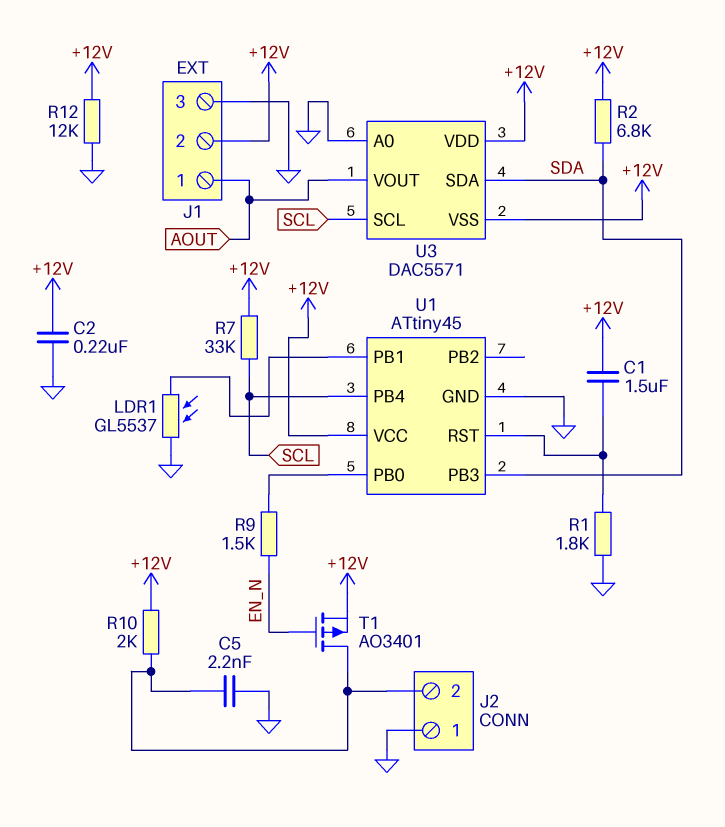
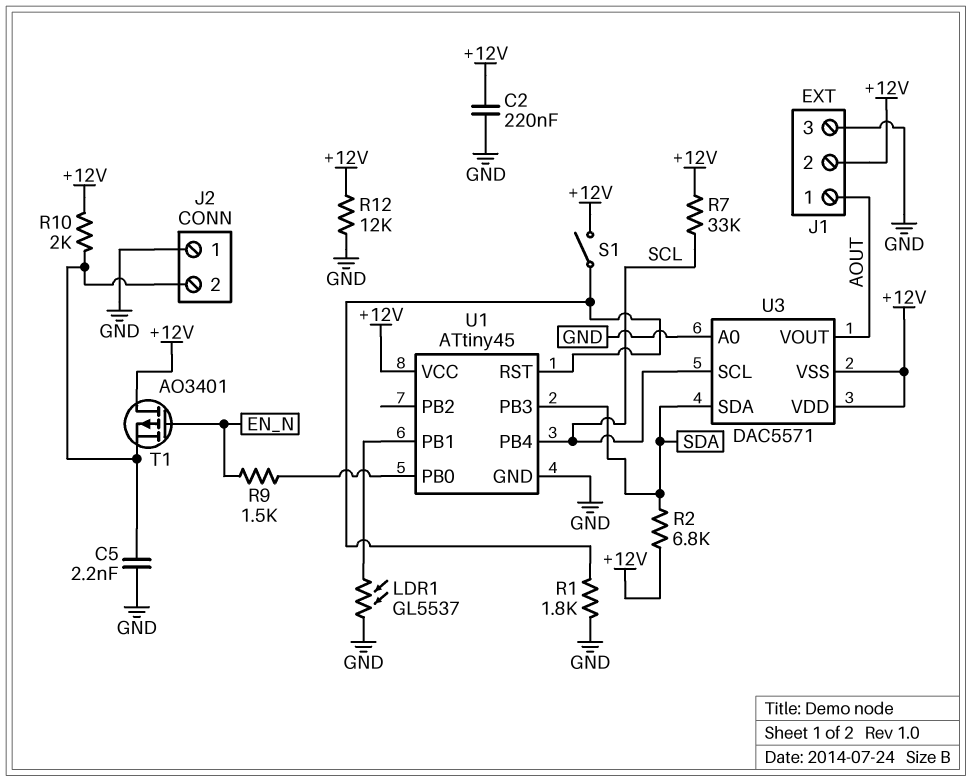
C1: 1.5uF (+12V, U1/RST) -> none
S1: none -> switch (+12V, U1/RST)
T1: PMOS AO3401 (G EN_N, D J2/2, S +12V) -> PMOS AO3401 (G EN_N, D +12V, S J2/2)

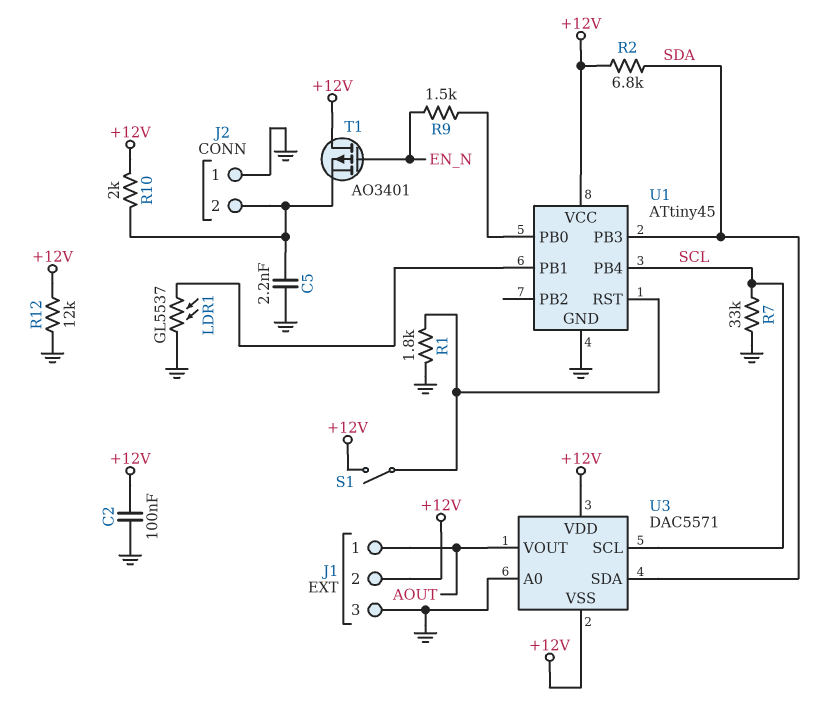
C2: 220nF (+12V, GND) -> 100nF (+12V, GND)
R7: 33k (+12V, SCL) -> 33k (GND, SCL)

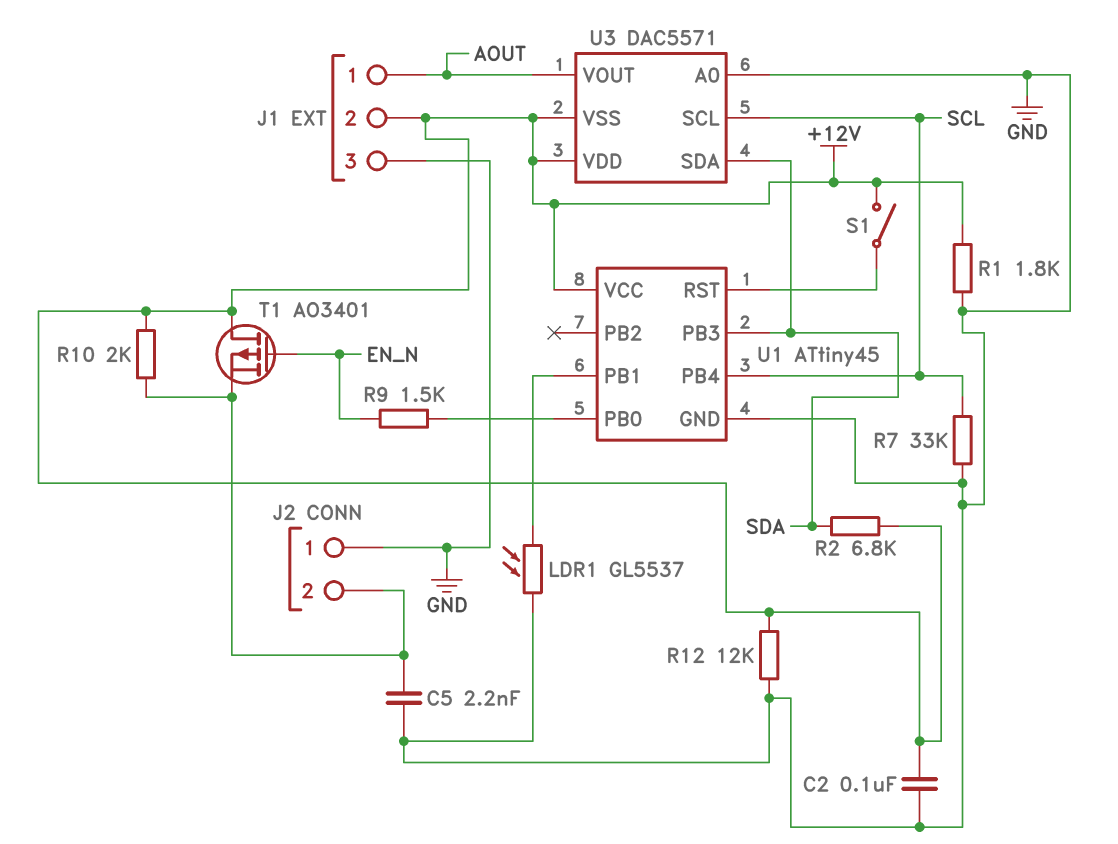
R1: 1.8k (GND, U1/RST) -> 1.8k (+12V, GND)

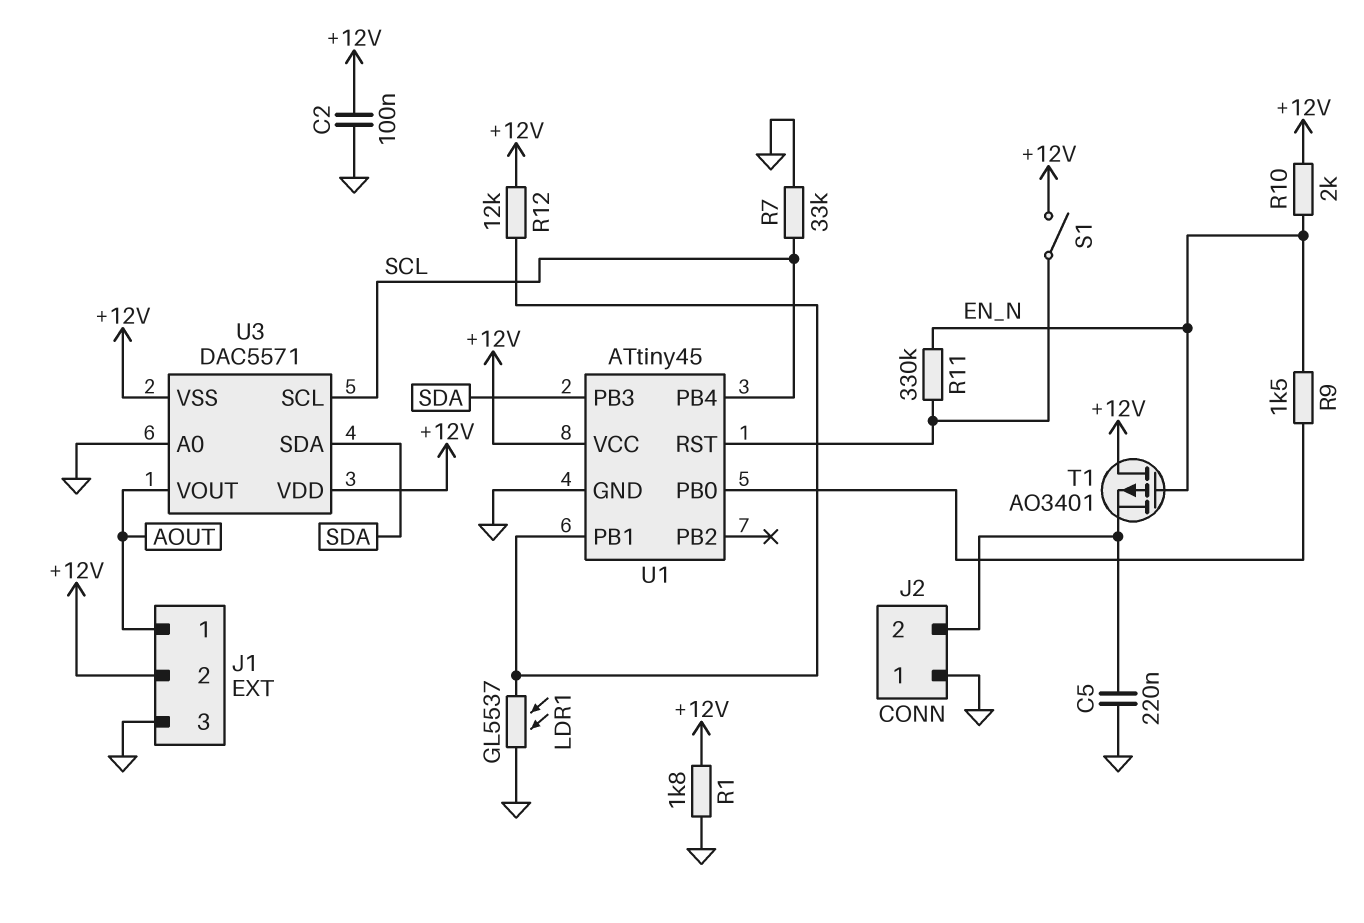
C5: 2.2nF (GND, J2/2) -> 220nF (GND, J2/2)
R2: 6.8k (+12V, SDA) -> none
R10: 2k (+12V, J2/2) -> 2k (+12V, EN_N)
R11: none -> 330k (EN_N, U1/RST)
R12: 12k (+12V, GND) -> 12k (+12V, U1/PB1)

